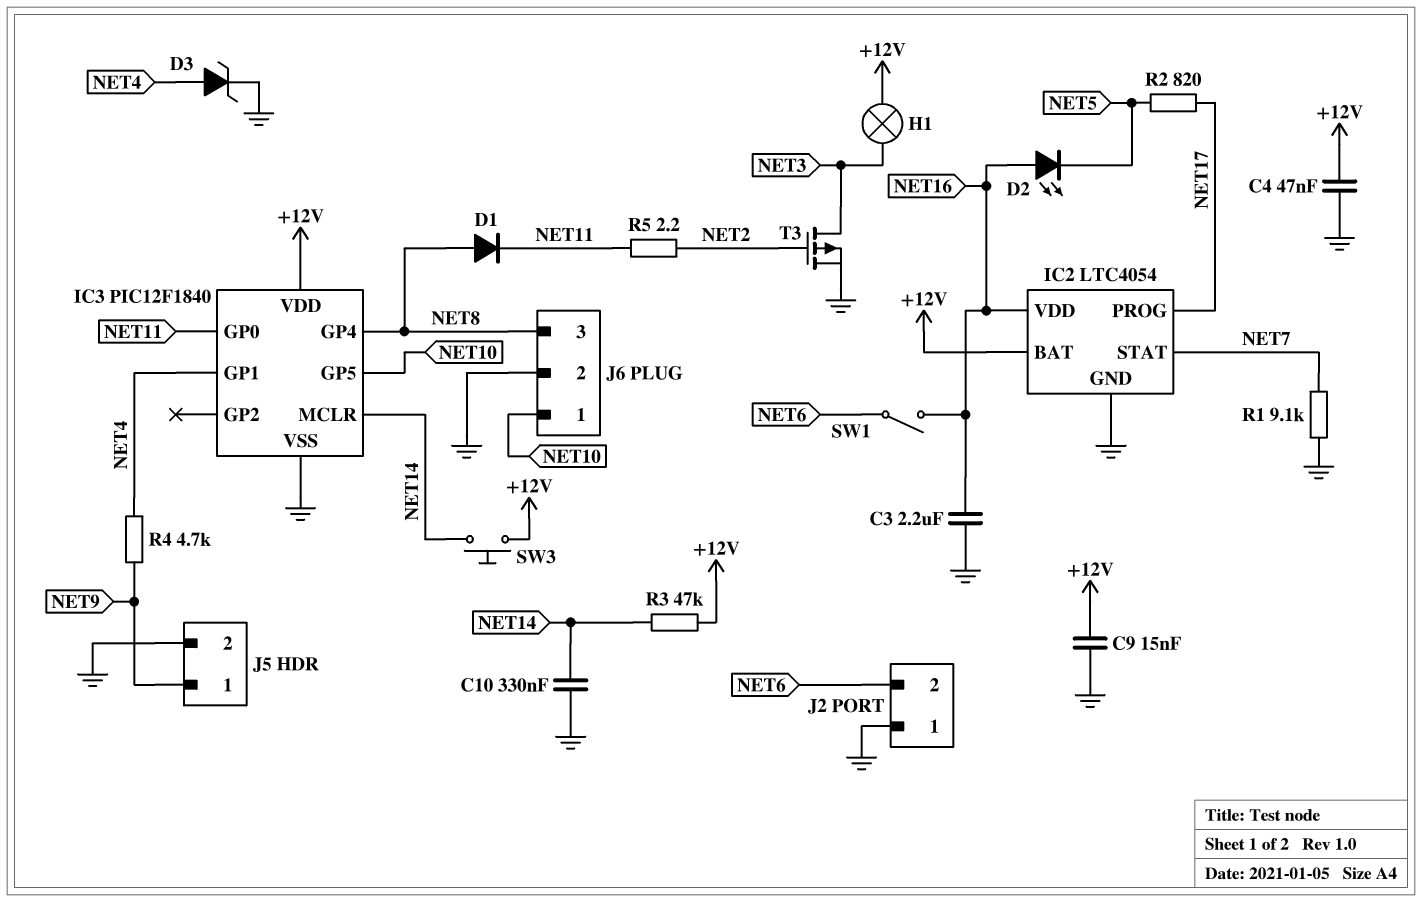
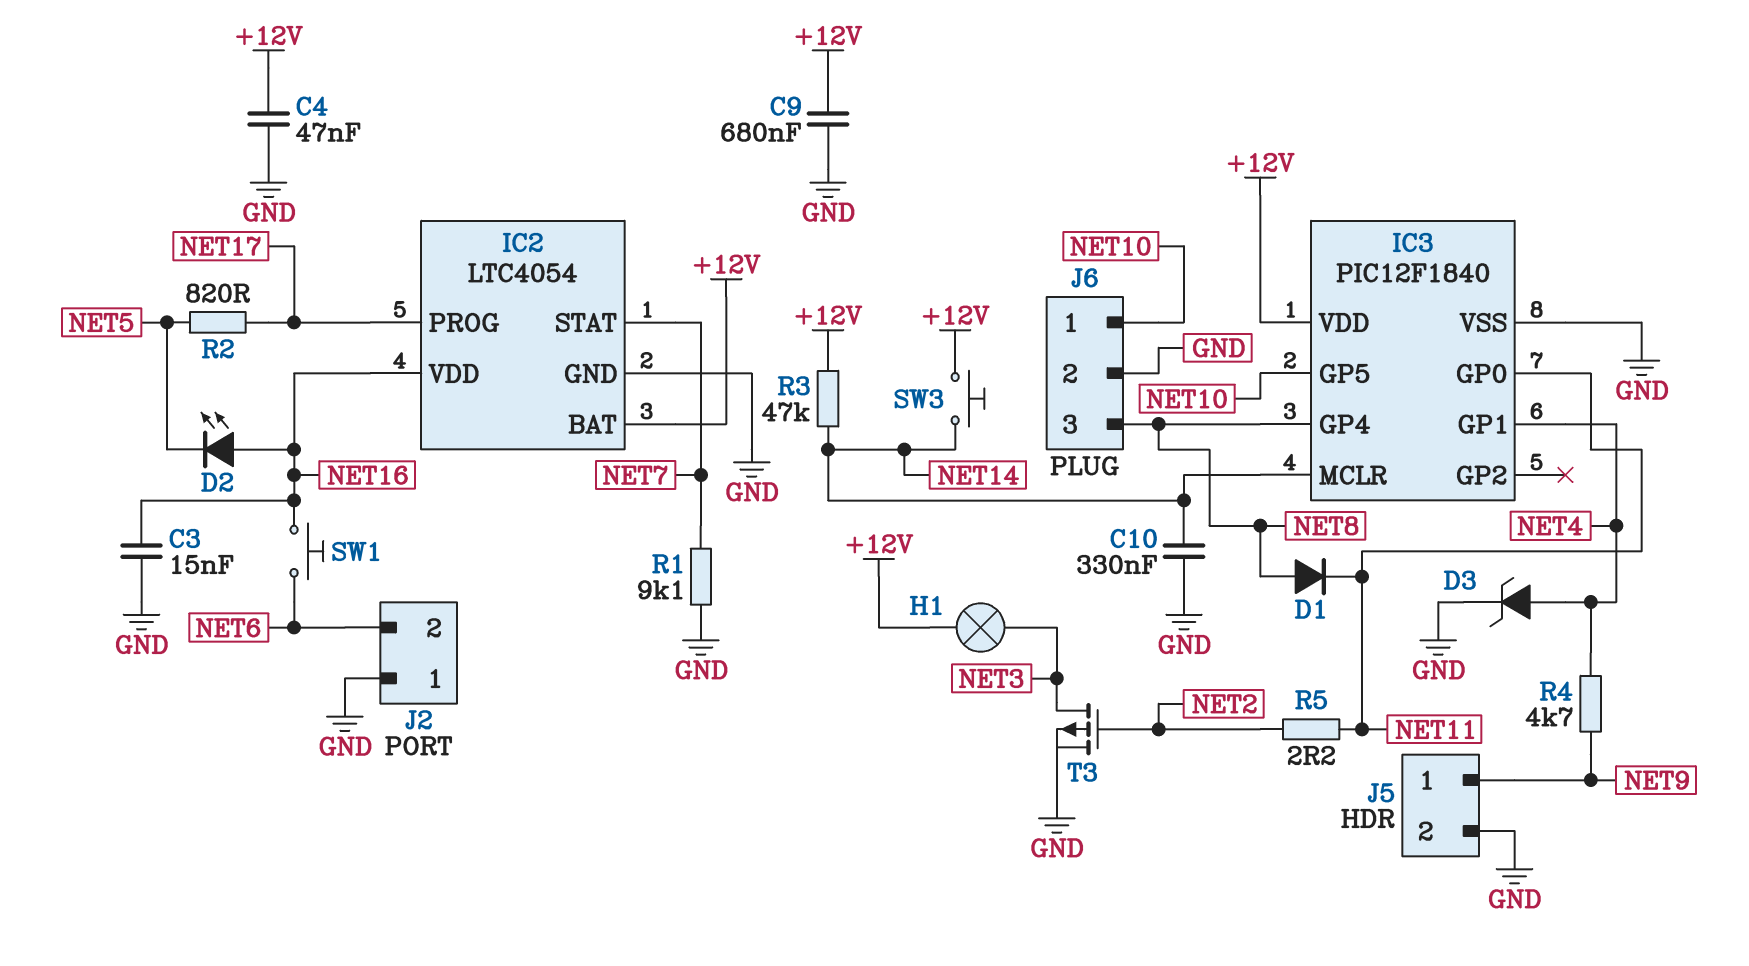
C3: 2.2uF (GND, NET16) -> 15nF (GND, NET16)
C9: 15nF (+12V, GND) -> 680nF (+12V, GND)
SW1: switch (NET6, NET16) -> button (NET6, NET16)

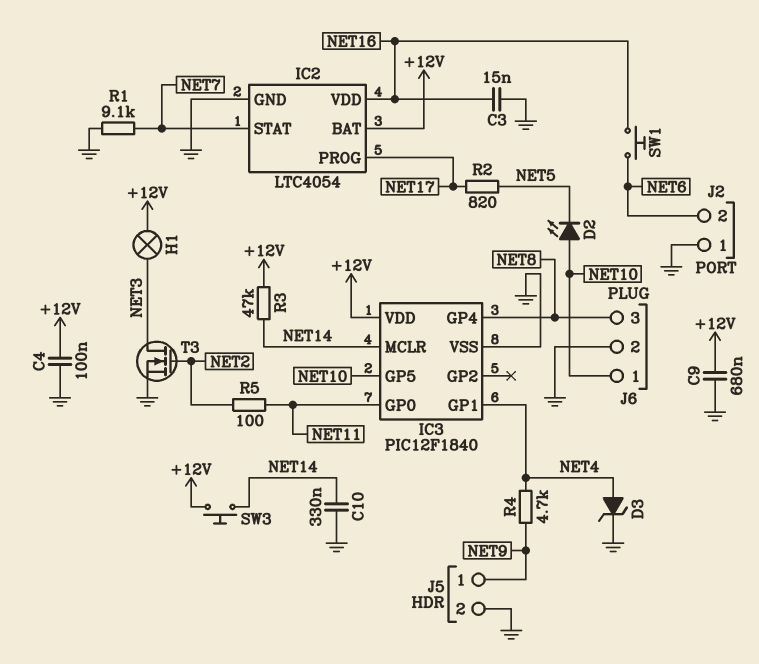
C4: 47nF (+12V, GND) -> 100nF (+12V, GND)
D1: diode (A NET8, K NET11) -> none
D2: LED (A NET16, K NET5) -> LED (A NET10, K NET5)
R5: 2.2 (NET2, NET11) -> 100 (NET2, NET11)
T3: PMOS (G NET2, D NET3, S GND) -> NMOS (G NET2, D NET3, S GND)

